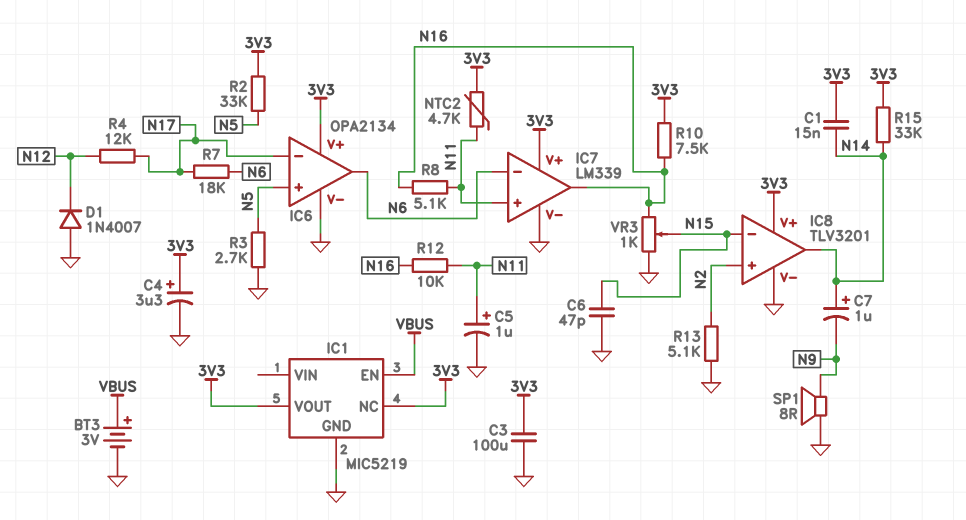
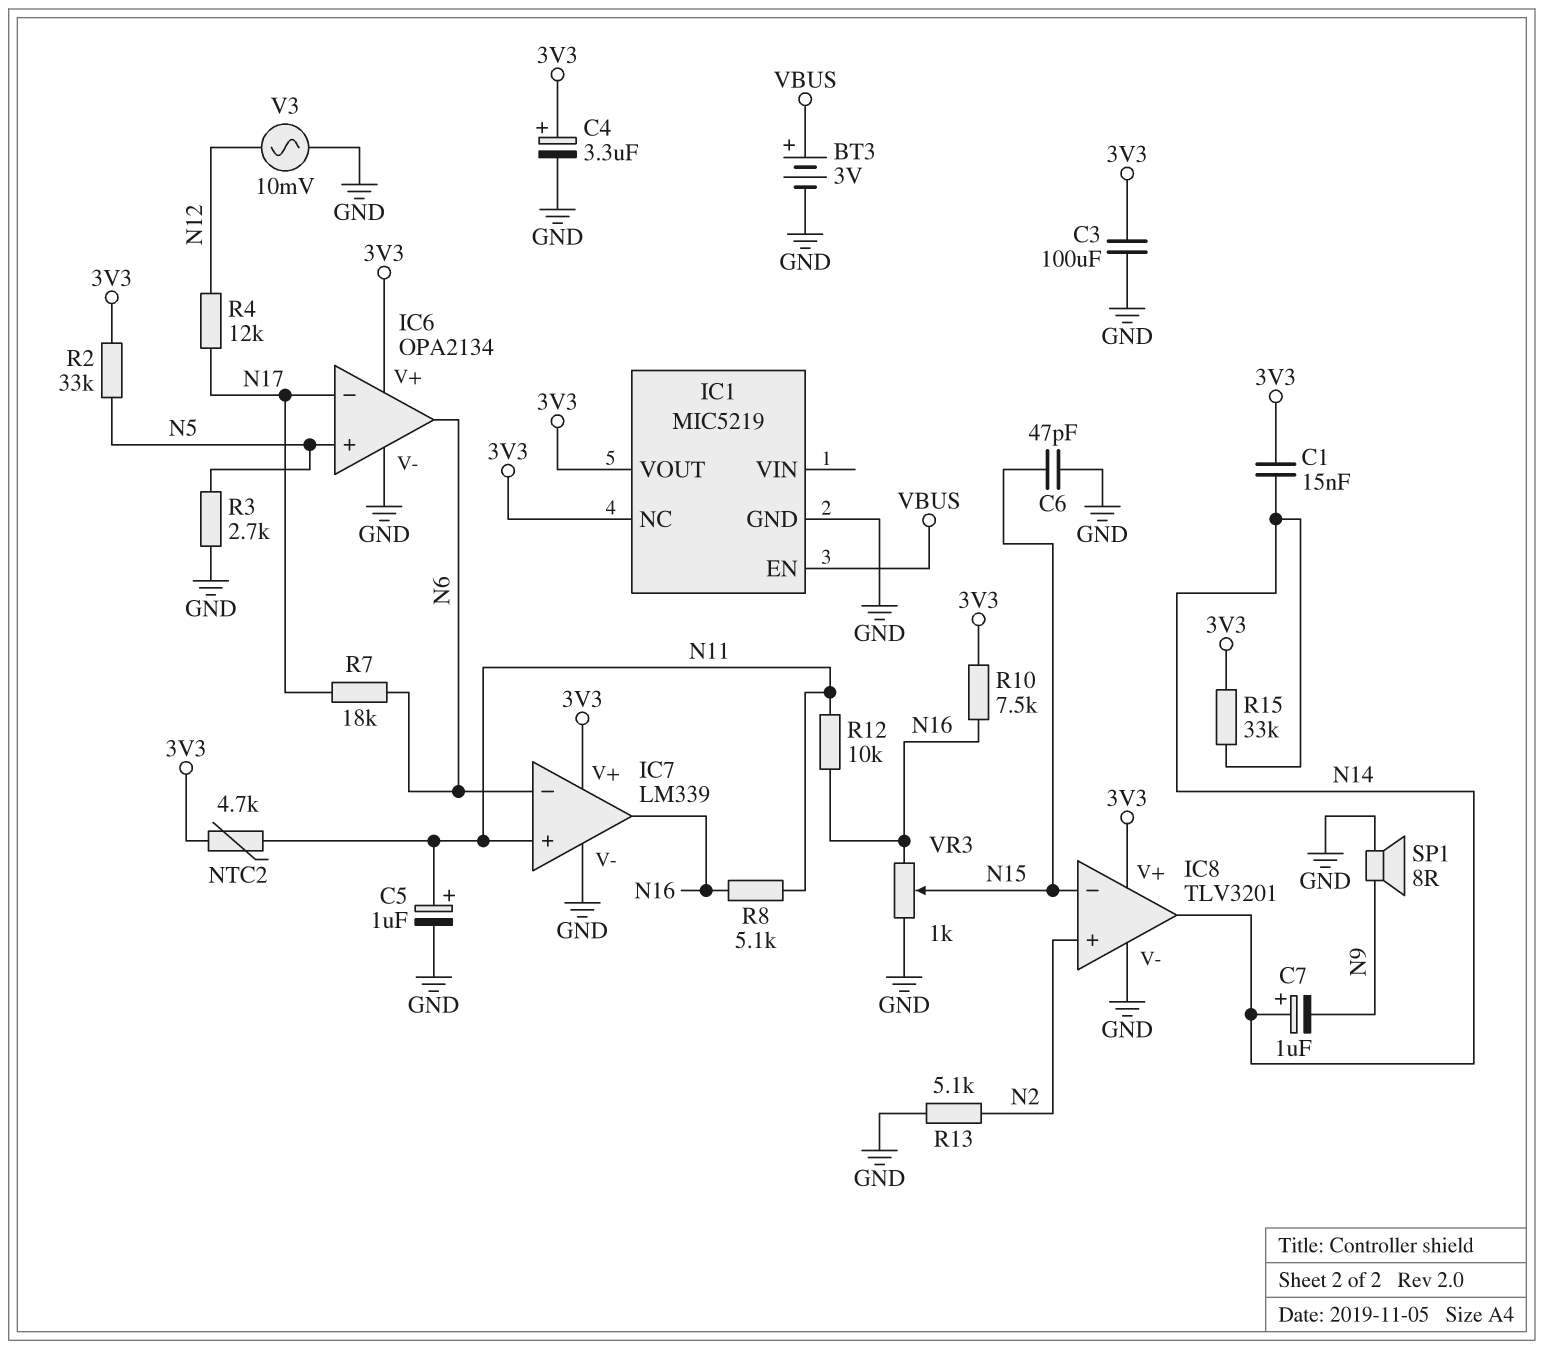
D1: diode 1N4007 (A GND, K N12) -> none
V3: none -> AC 10mV (GND, N12)

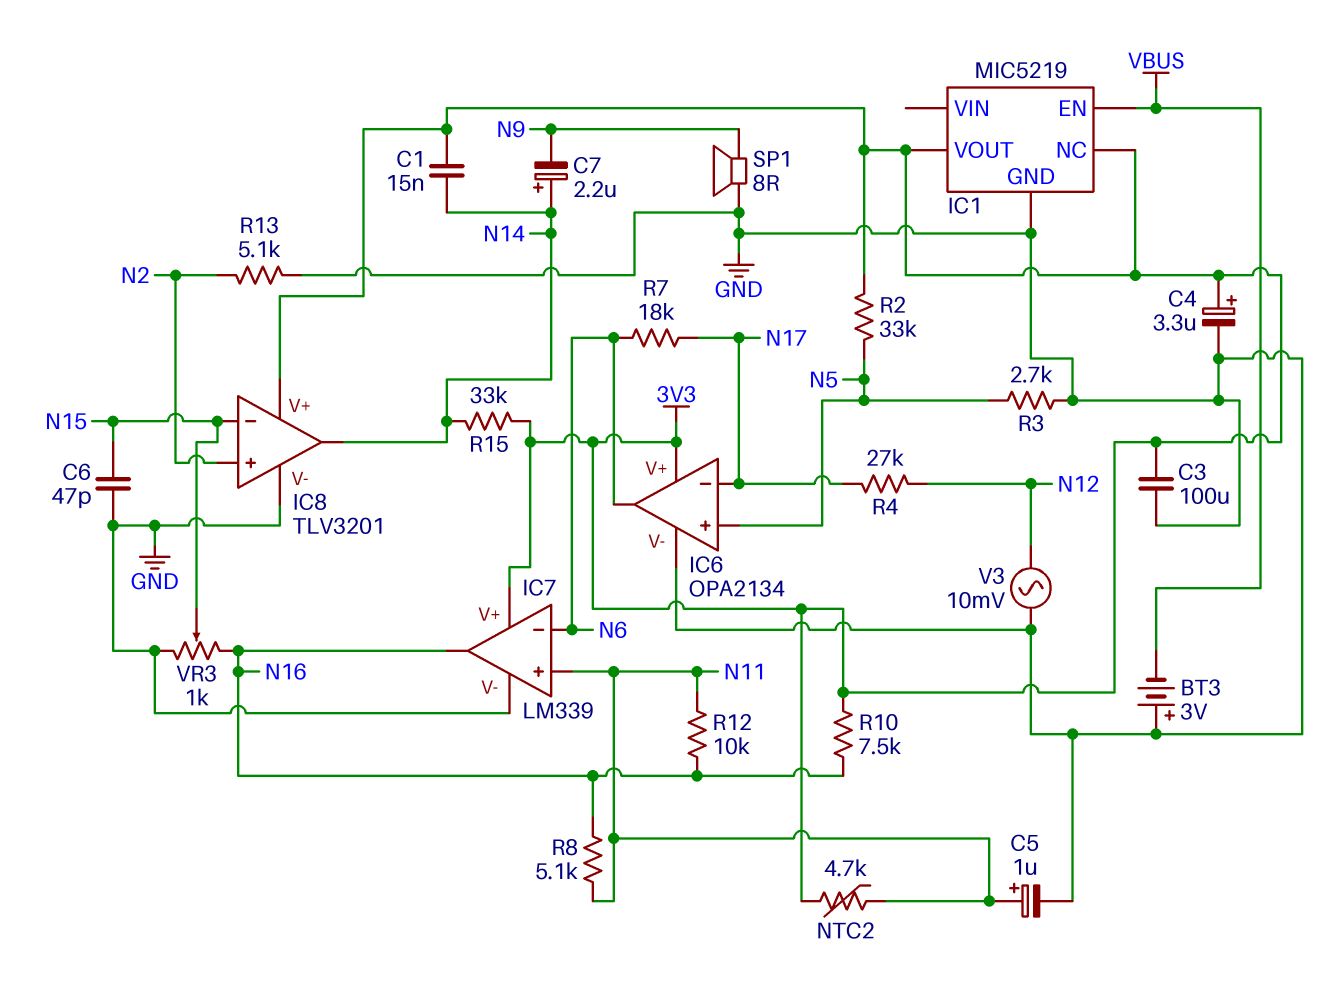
BT3: 3V (plus VBUS, minus GND) -> 3V (plus GND, minus VBUS)
C7: 1uF (plus N14, minus N9) -> 2.2uF (plus N14, minus N9)
R4: 12k (N12, N17) -> 27k (N12, N17)

